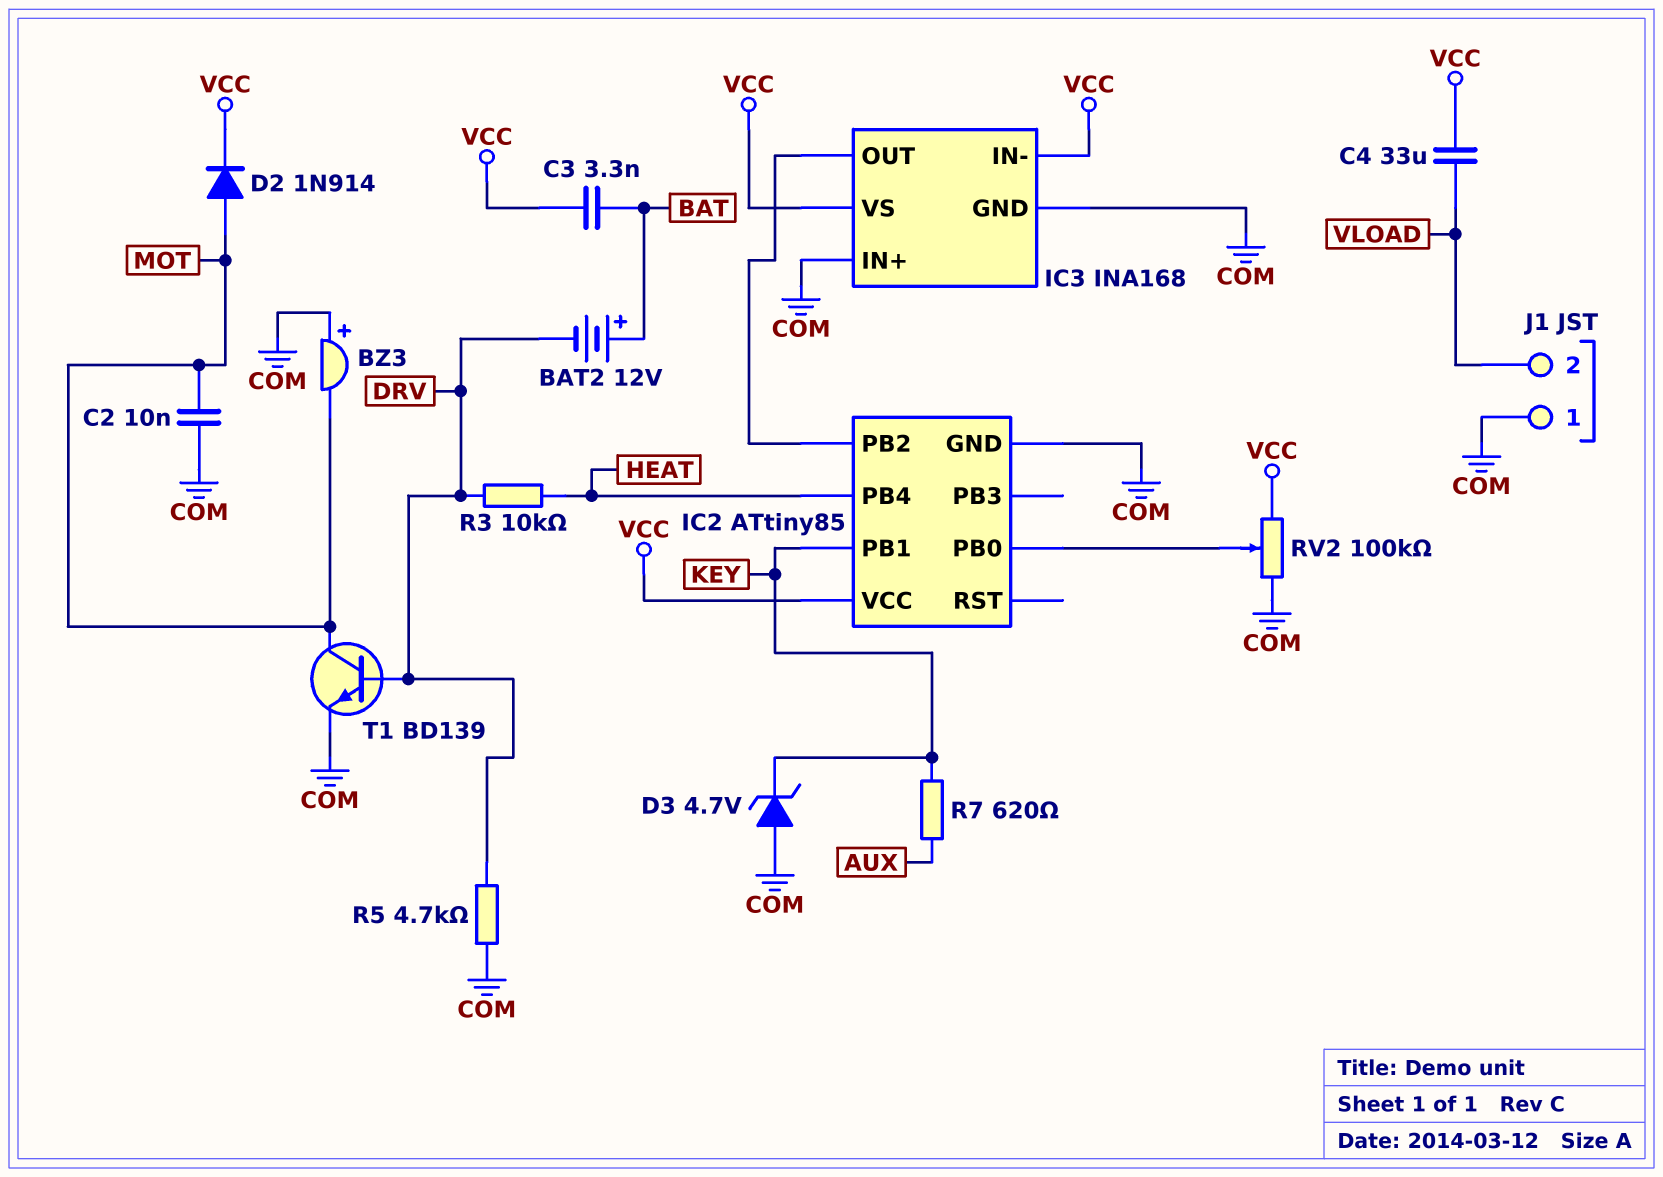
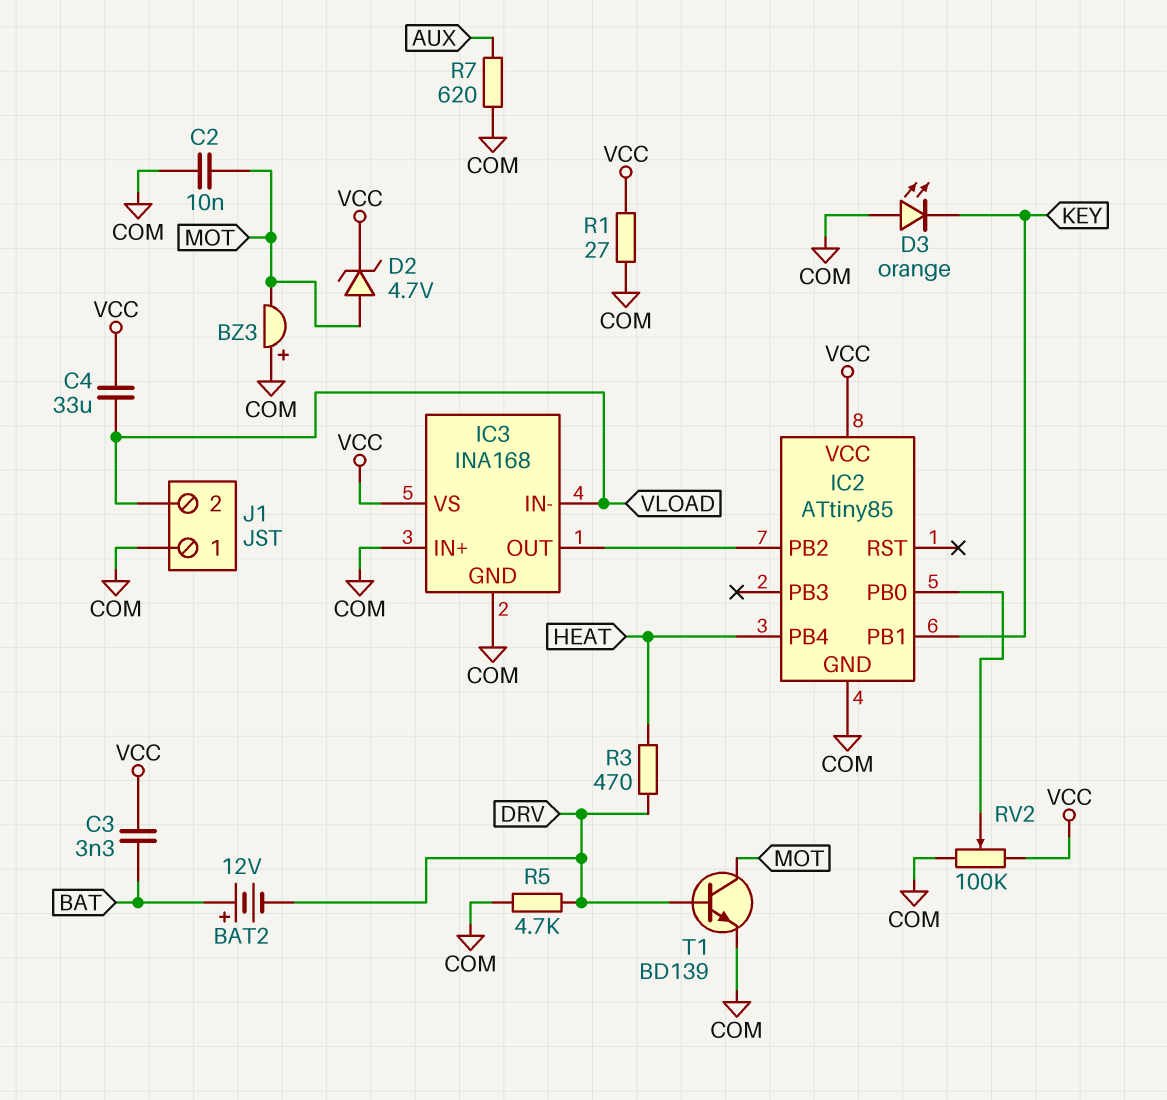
D2: diode 1N914 (A MOT, K VCC) -> zener 4.7V (A MOT, K VCC)
D3: zener 4.7V (A COM, K KEY) -> LED orange (A COM, K KEY)
IC3 pin IN-: VCC -> VLOAD
R1: none -> 27 (COM, VCC)
R3: 10k (DRV, HEAT) -> 470 (DRV, HEAT)
R7: 620 (AUX, KEY) -> 620 (AUX, COM)

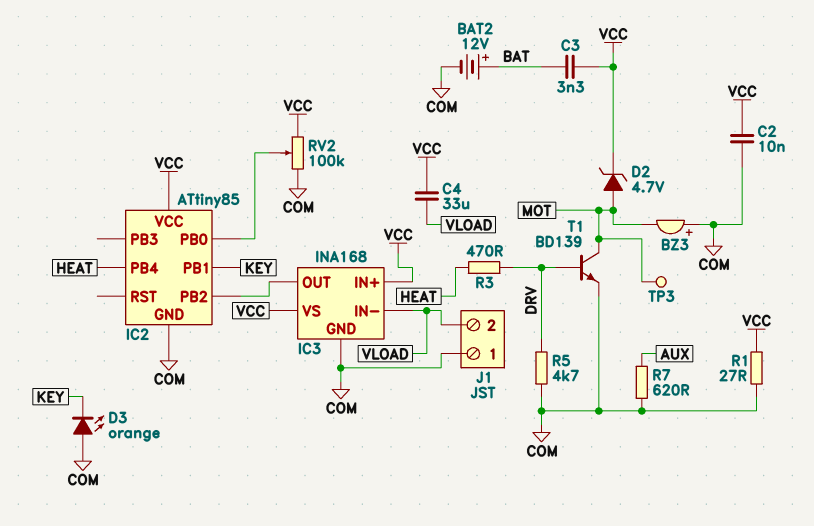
BAT2: 12V (plus BAT, minus DRV) -> 12V (plus BAT, minus COM)
C2: 10nF (COM, MOT) -> 10nF (COM, VCC)
IC3 pin IN+: COM -> VCC
TP3: none -> test point (MOT)

